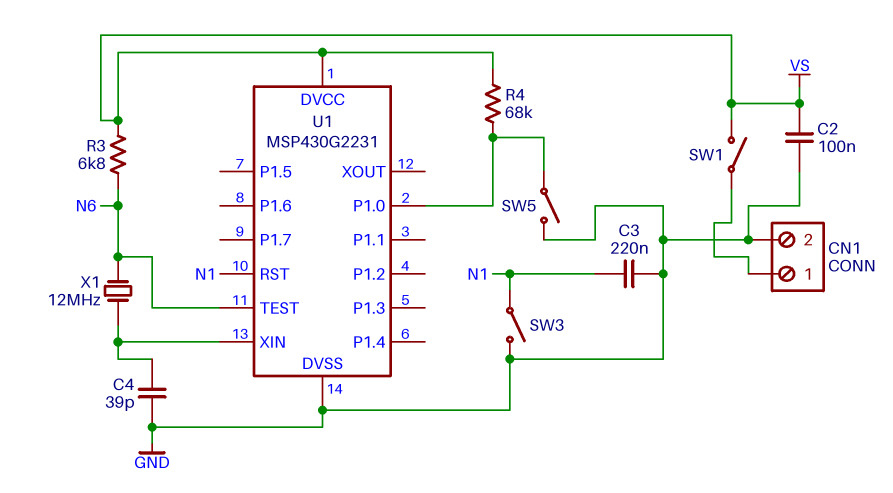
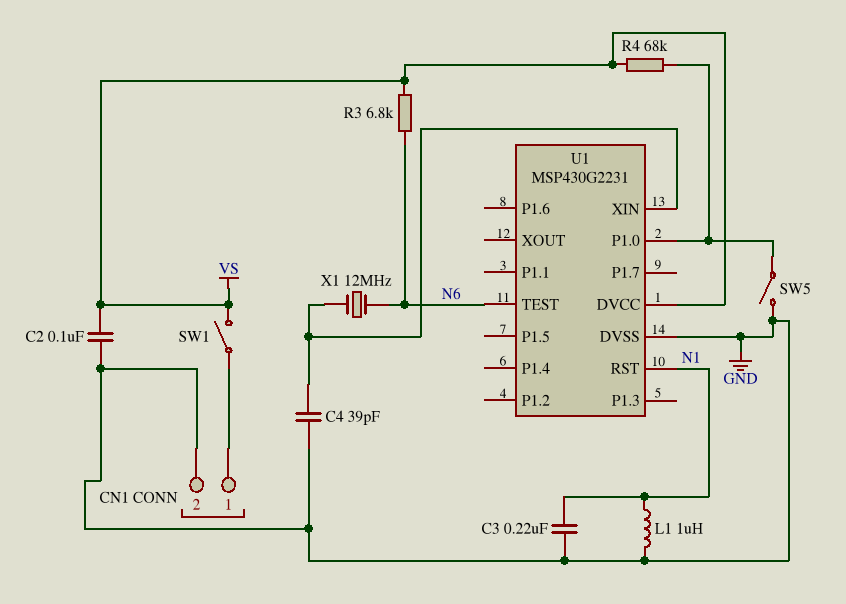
L1: none -> 1uH (GND, N1)
SW3: switch (GND, N1) -> none

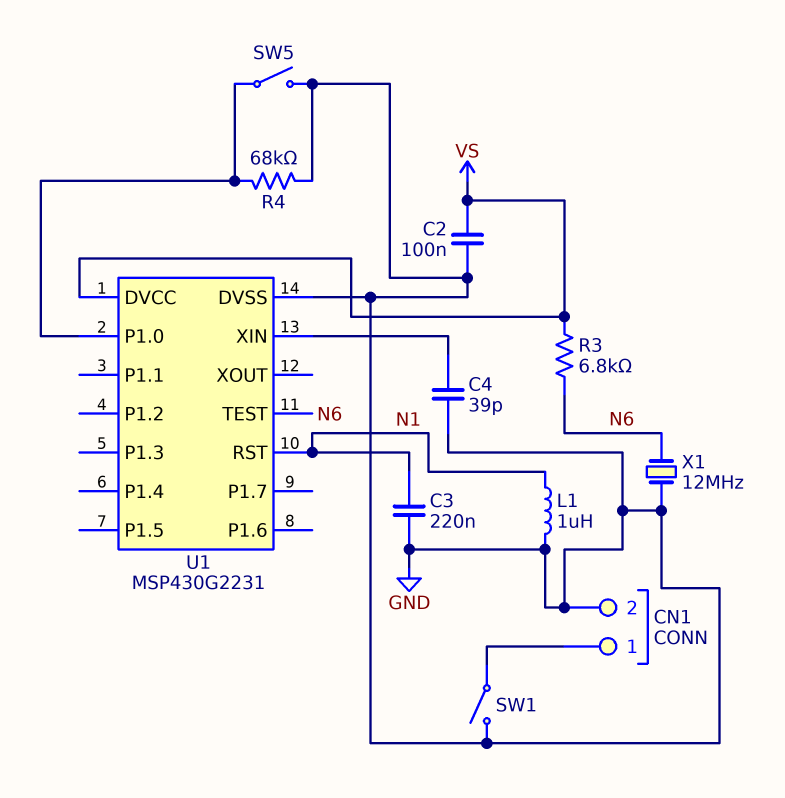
R4: 68k (U1/P1.0, VS) -> 68k (GND, U1/P1.0)
SW1: switch (CN1/1, VS) -> switch (CN1/1, GND)
X1: 12MHz (N6, U1/XIN) -> 12MHz (GND, N6)

